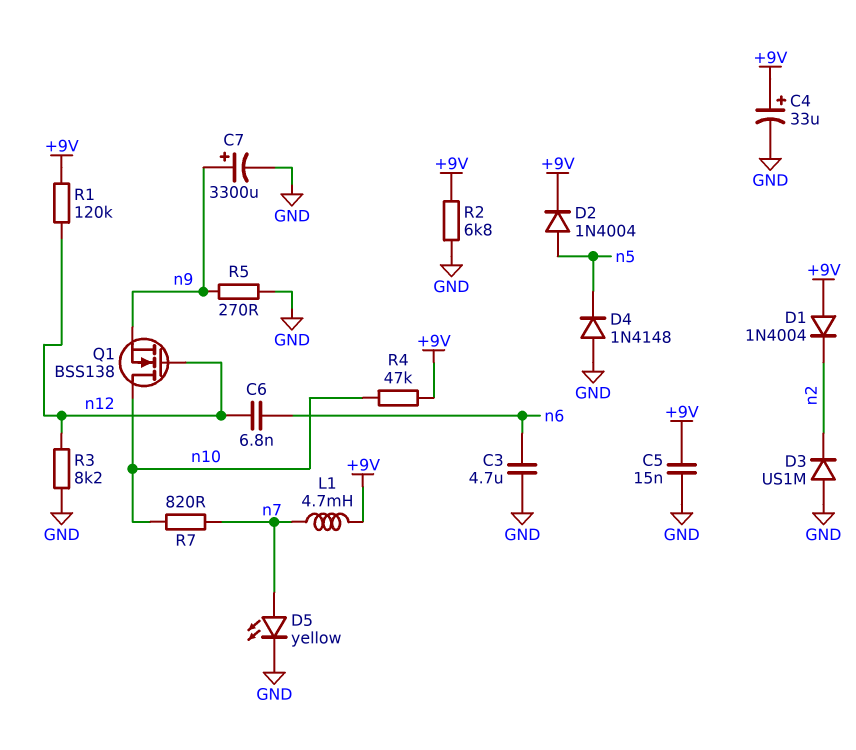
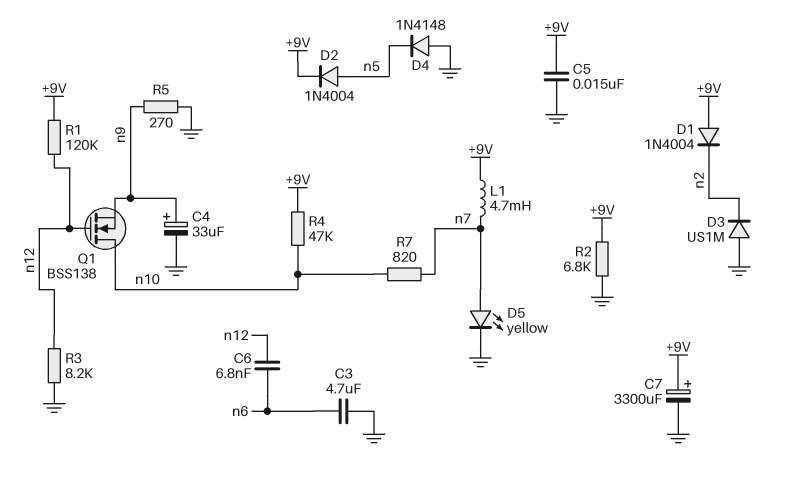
C4: 33uF (plus +9V, minus GND) -> 33uF (plus n9, minus GND)
C7: 3300uF (plus n9, minus GND) -> 3300uF (plus +9V, minus GND)

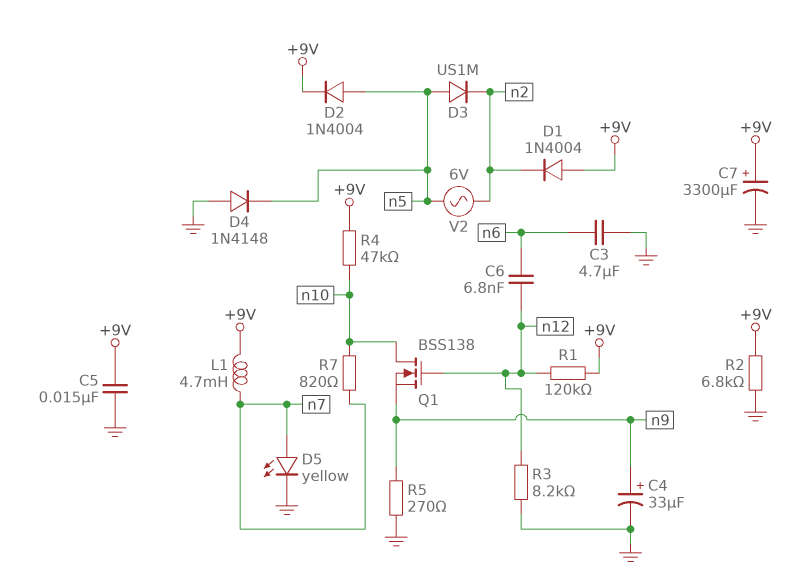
D3: diode US1M (A GND, K n2) -> diode US1M (A n5, K n2)
V2: none -> AC 6V (n2, n5)

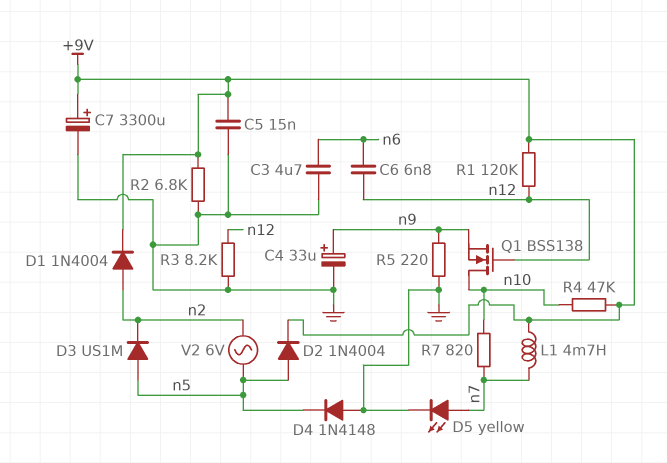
D1: diode 1N4004 (A +9V, K n2) -> diode 1N4004 (A n2, K +9V)
R5: 270 (GND, n9) -> 220 (GND, n9)

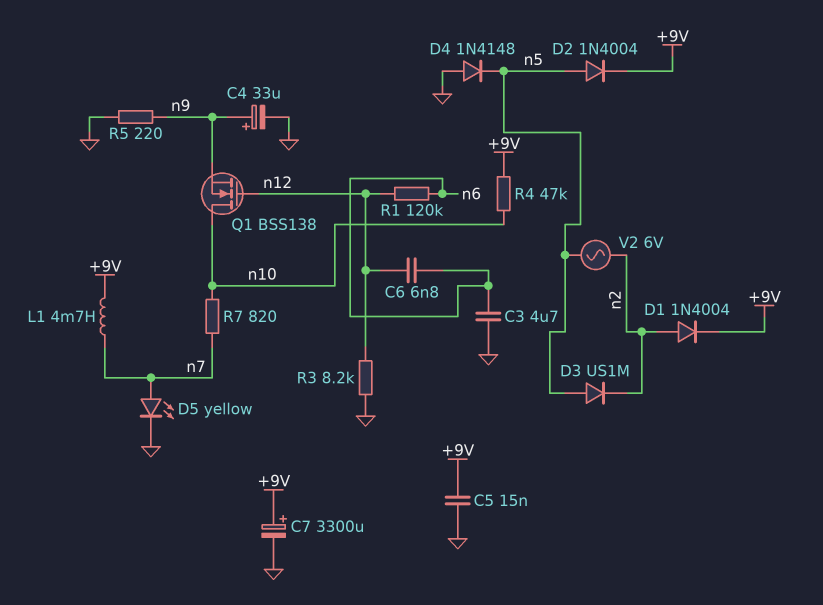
R1: 120k (+9V, n12) -> 120k (n6, n12)
R2: 6.8k (+9V, GND) -> none

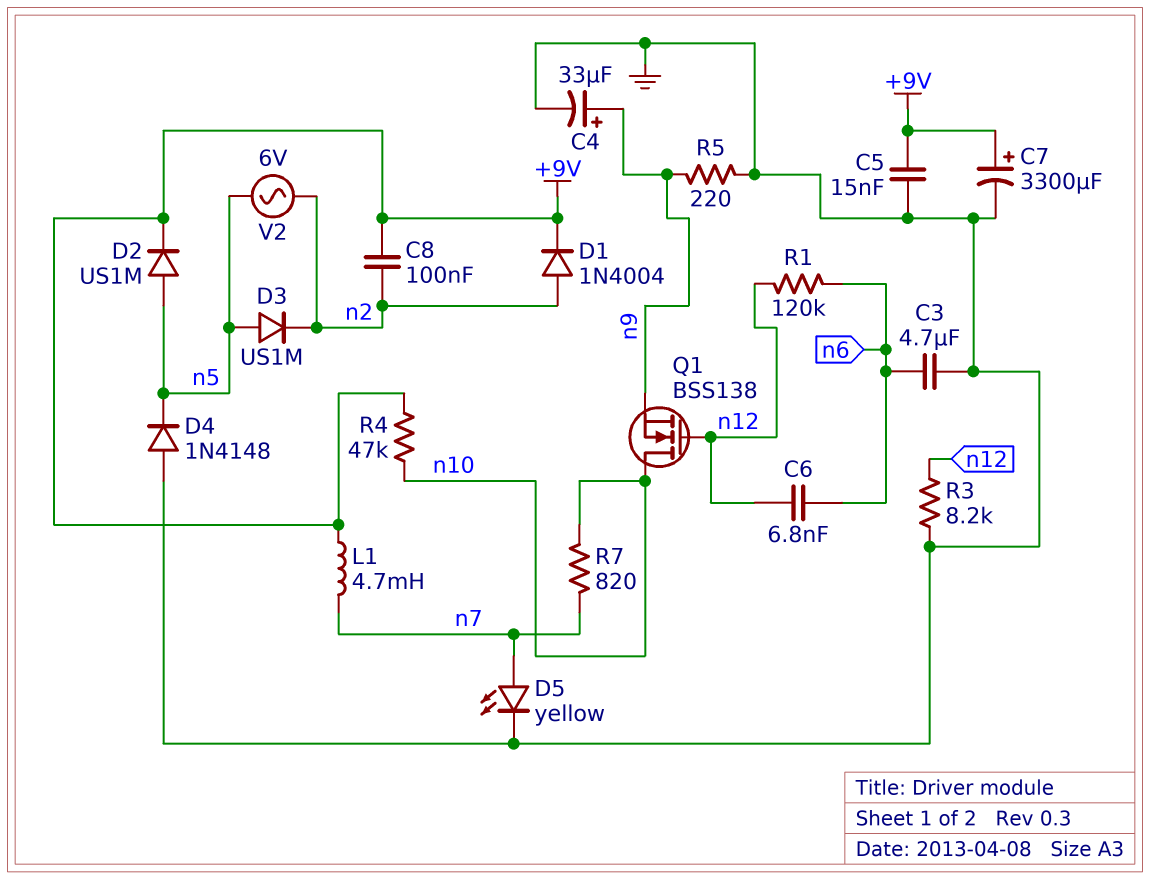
C8: none -> 100nF (+9V, n2)
D2: diode 1N4004 (A n5, K +9V) -> diode US1M (A n5, K +9V)

